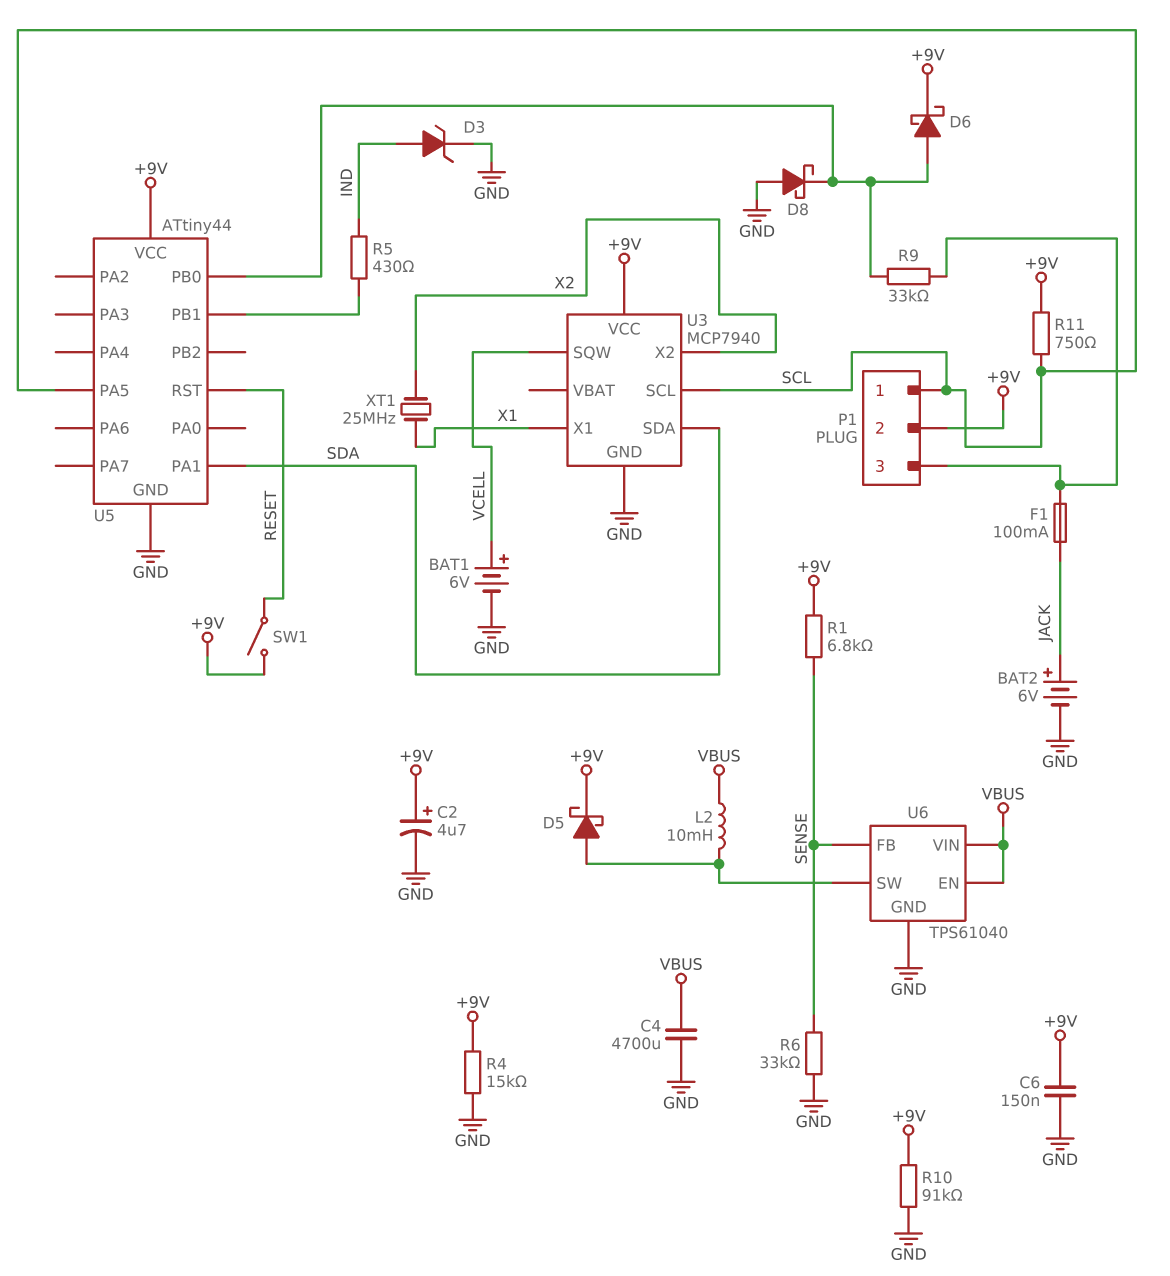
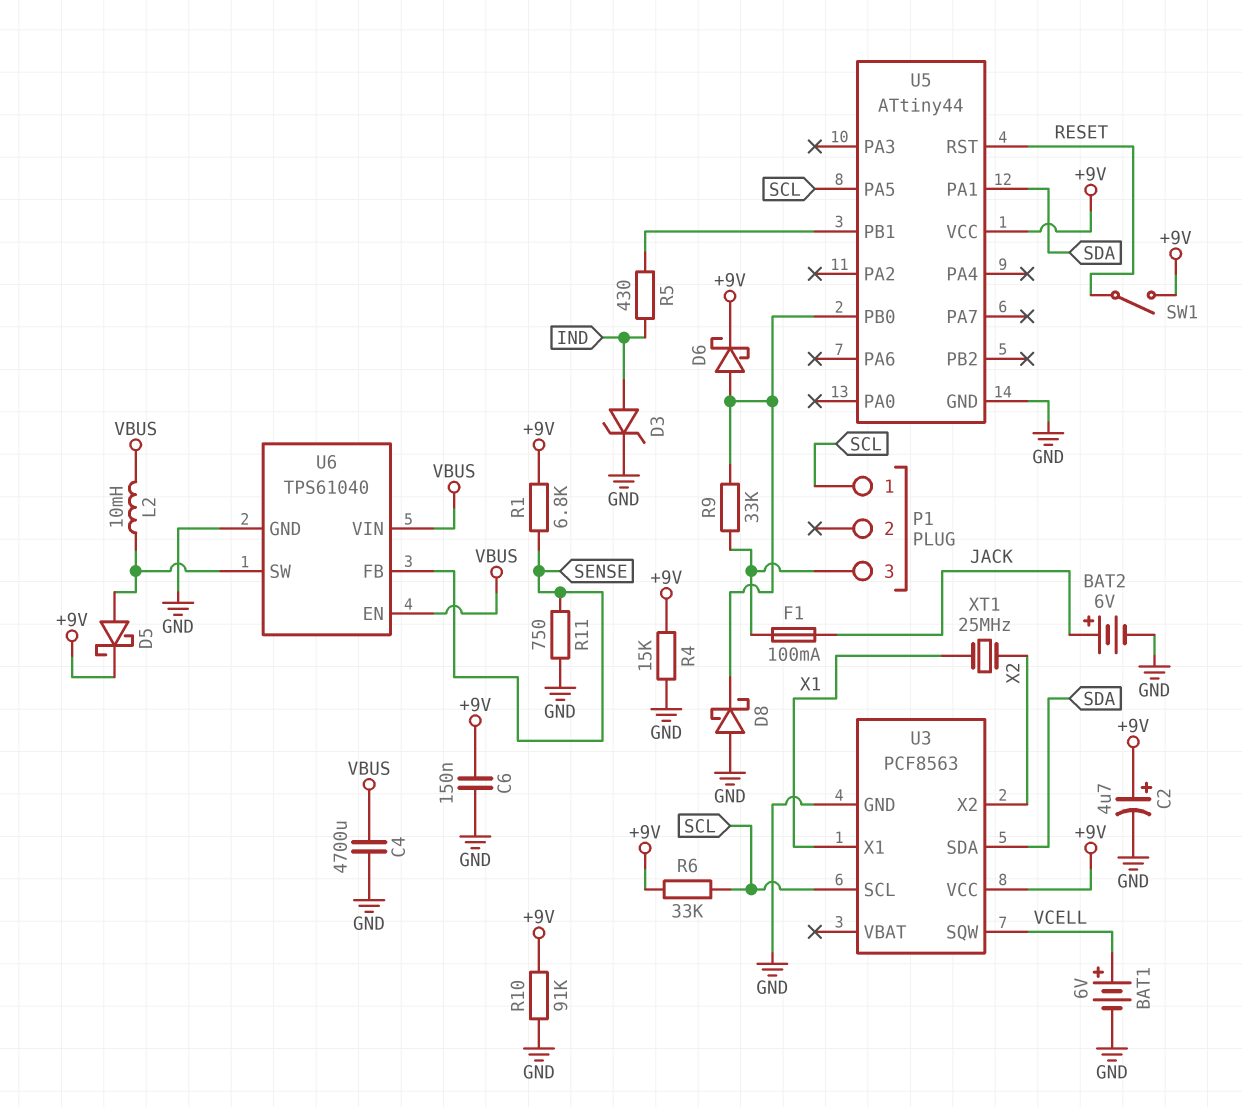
P1 pin 2: +9V -> none
R6: 33k (GND, SENSE) -> 33k (+9V, SCL)
R11: 750 (+9V, SCL) -> 750 (GND, SENSE)
U3: MCP7940 -> PCF8563

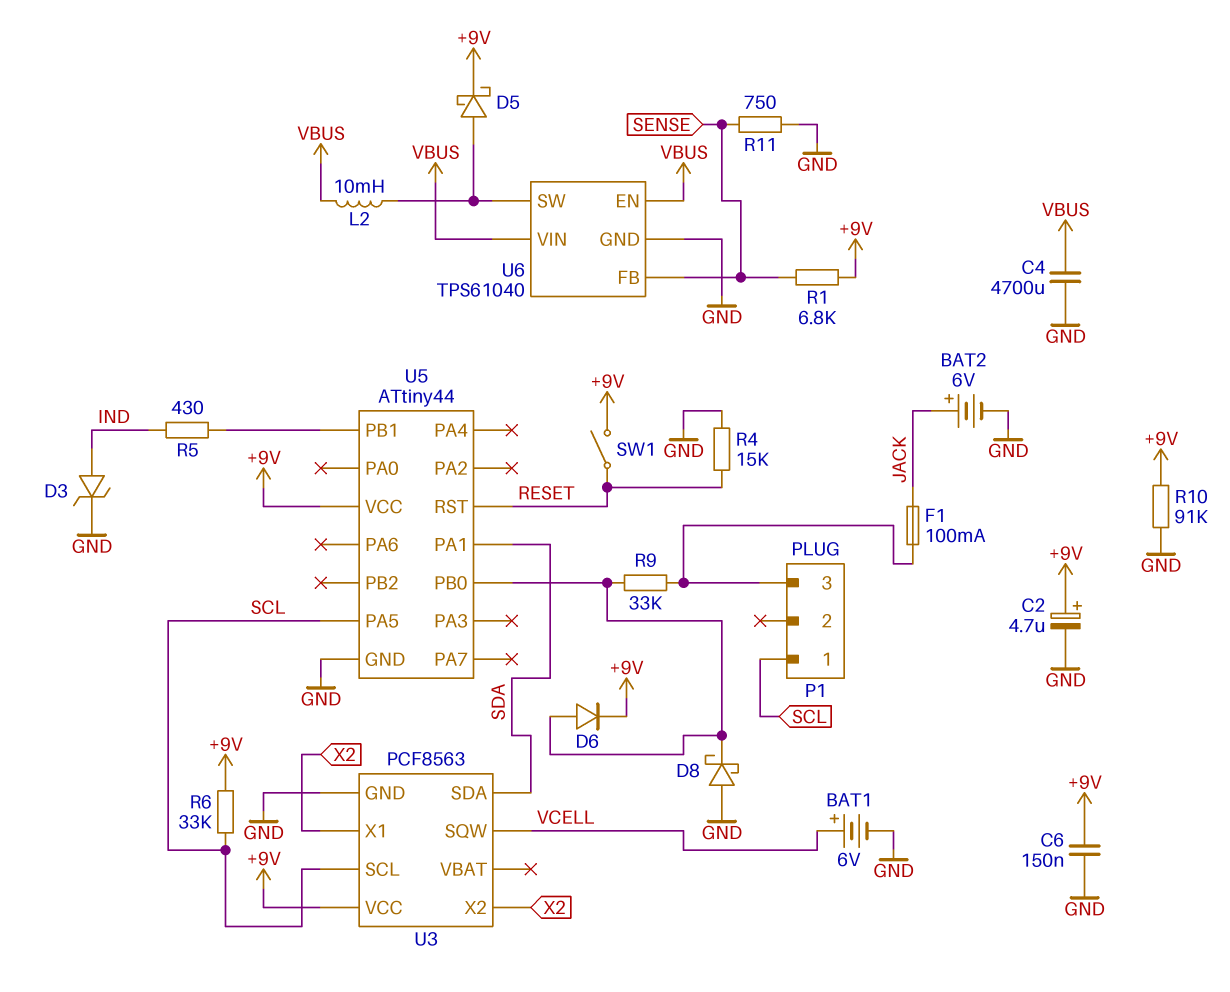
D6: schottky (A U5/PB0, K +9V) -> diode (A U5/PB0, K +9V)
R4: 15k (+9V, GND) -> 15k (GND, RESET)
U3 pin X1: X1 -> X2
XT1: 25MHz (X1, X2) -> none

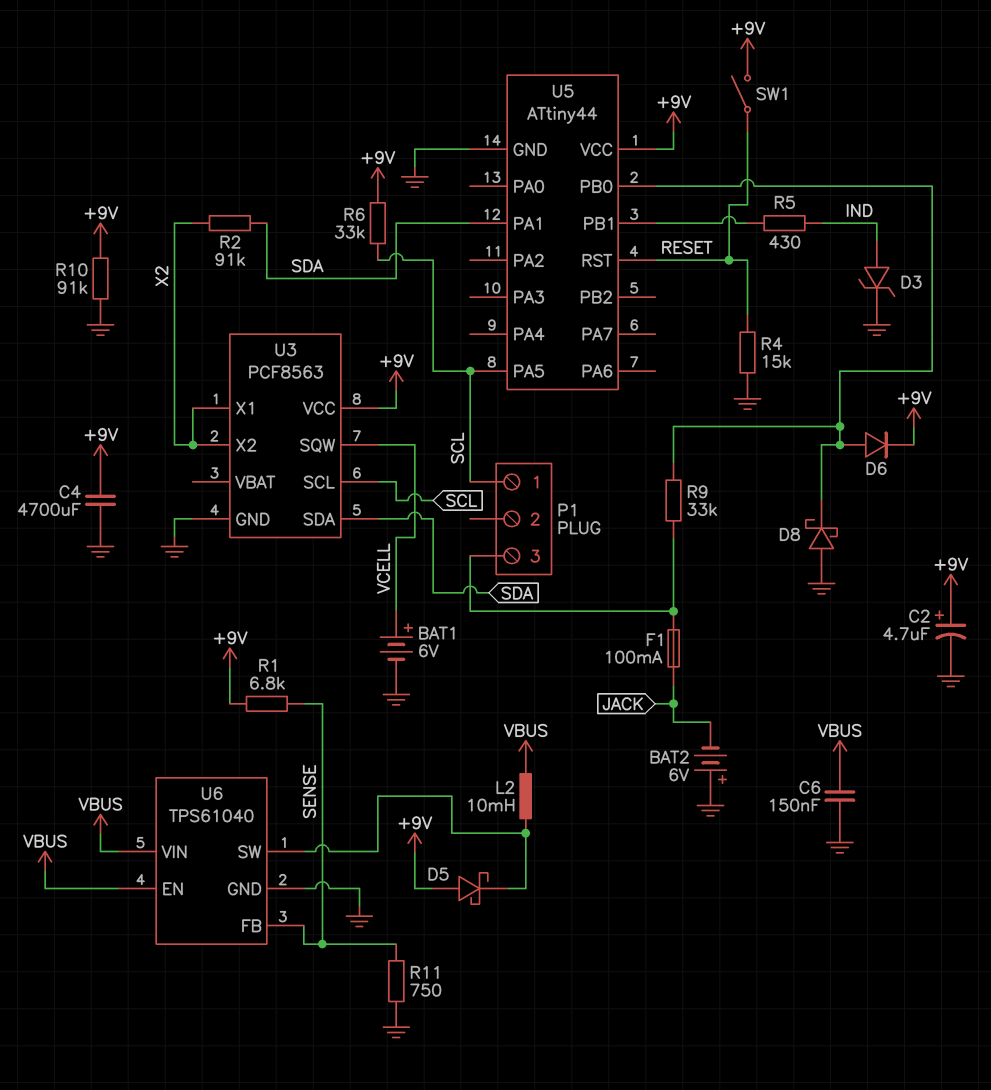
BAT2: 6V (plus JACK, minus GND) -> 6V (plus GND, minus JACK)
C4: 4700uF (GND, VBUS) -> 4700uF (+9V, GND)
C6: 150nF (+9V, GND) -> 150nF (GND, VBUS)
D5: schottky (A U6/SW, K +9V) -> schottky (A +9V, K U6/SW)
R2: none -> 91k (SDA, X2)

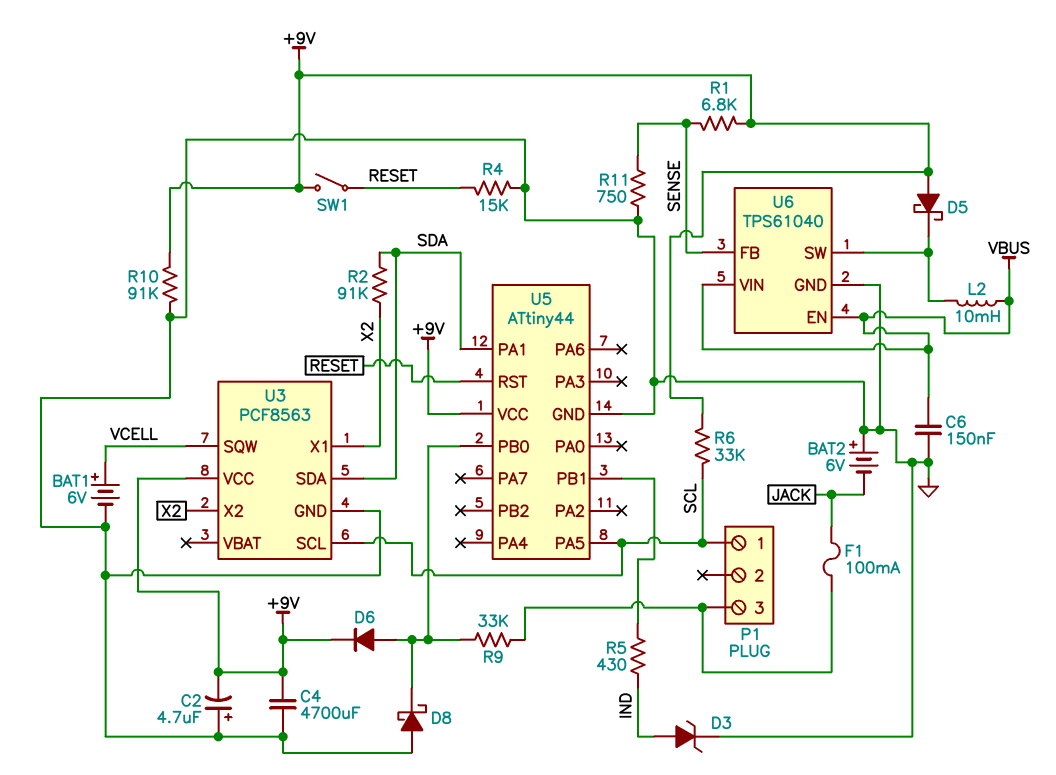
C2: 4.7uF (plus +9V, minus GND) -> 4.7uF (plus GND, minus +9V)

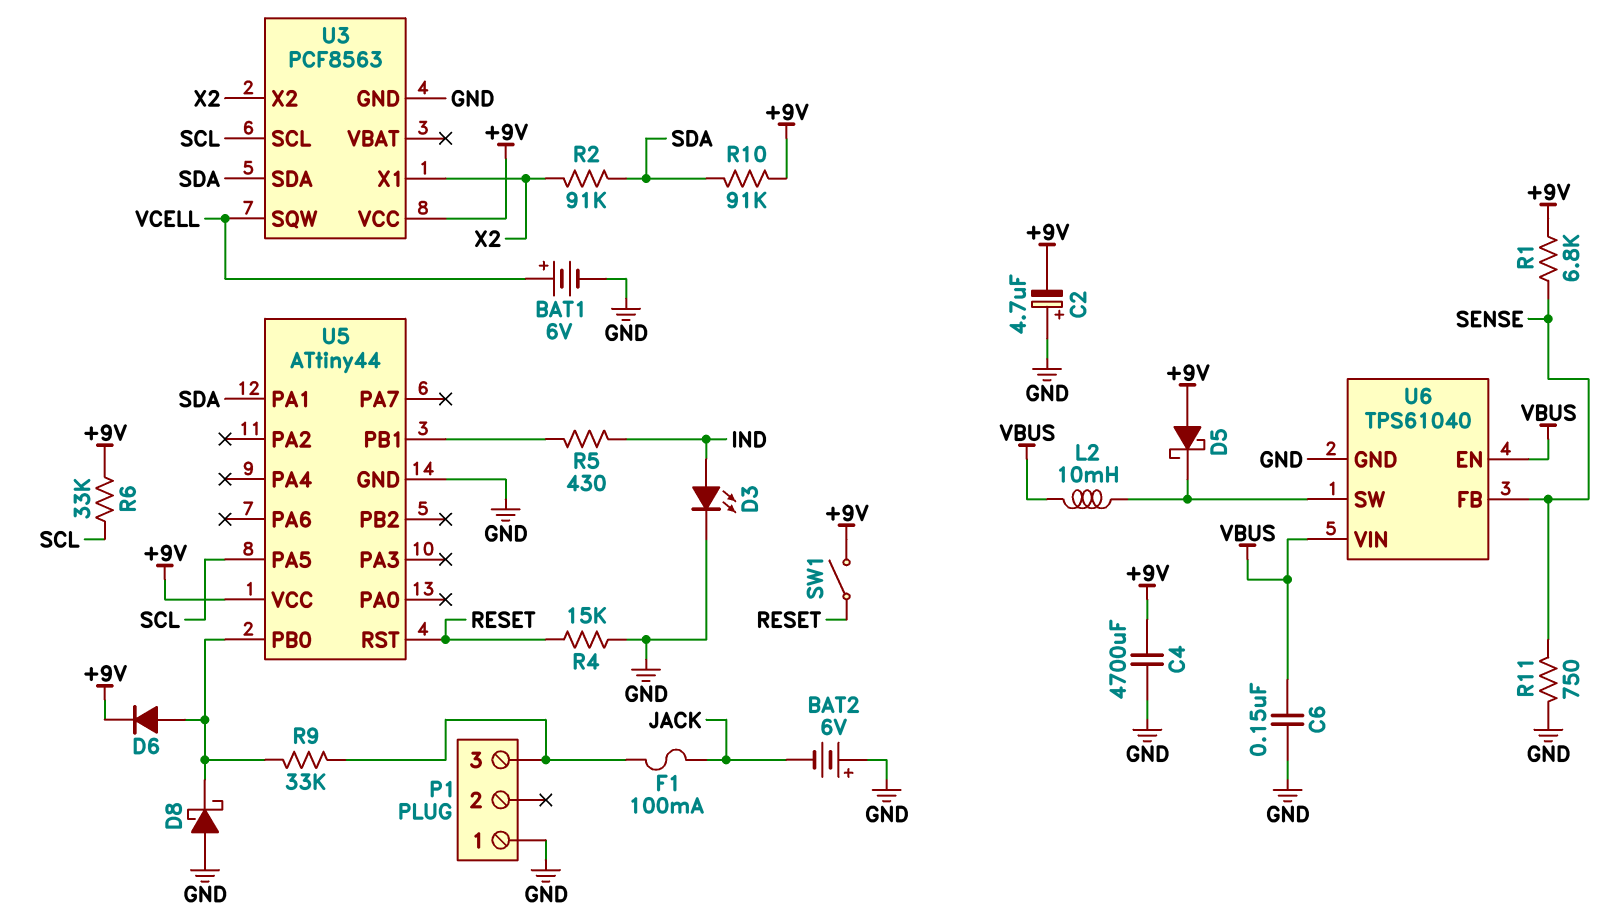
D3: zener (A IND, K GND) -> LED (A IND, K GND)
P1 pin 1: SCL -> GND
R10: 91k (+9V, GND) -> 91k (+9V, SDA)

